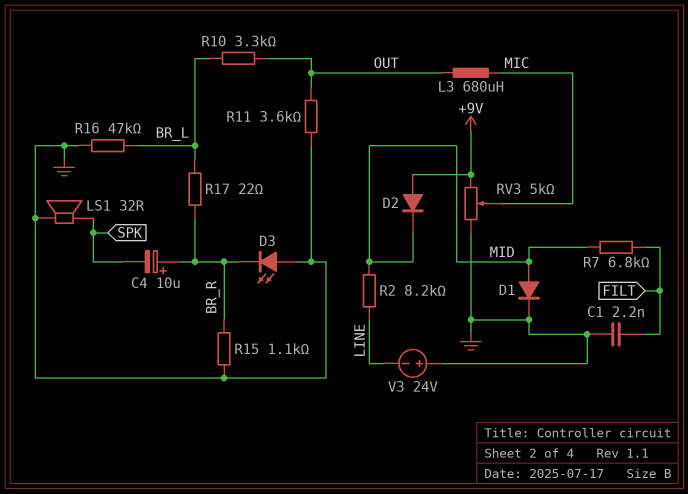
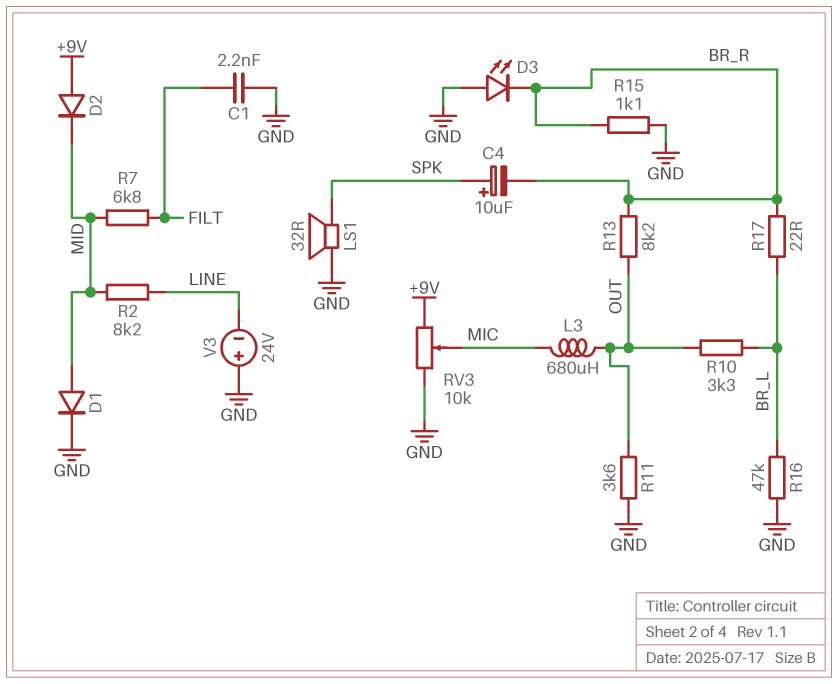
C4: 10uF (plus BR_R, minus SPK) -> 10uF (plus SPK, minus BR_R)
R13: none -> 8.2k (BR_R, OUT)
RV3: 5k (+9V, GND, wiper MIC) -> 10k (+9V, GND, wiper MIC)

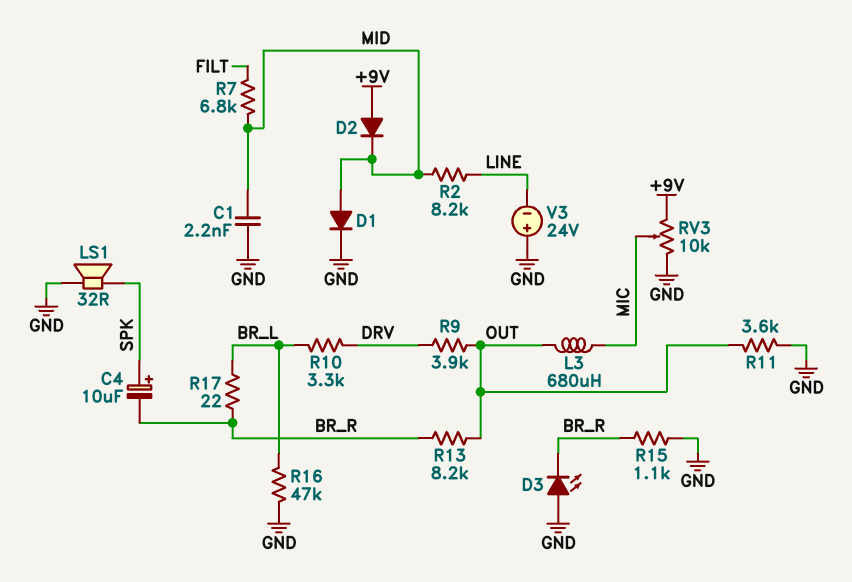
C1: 2.2nF (FILT, GND) -> 2.2nF (GND, MID)
R9: none -> 3.9k (DRV, OUT)
R10: 3.3k (BR_L, OUT) -> 3.3k (BR_L, DRV)

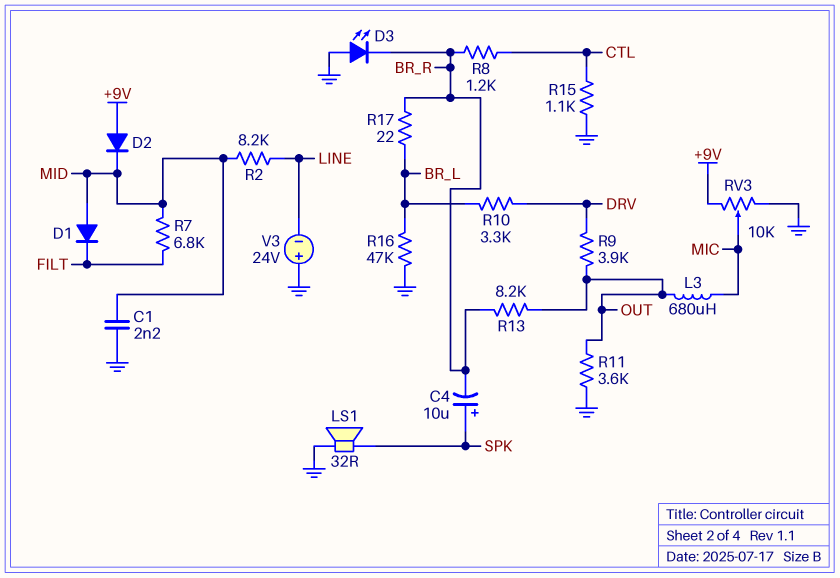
D1: diode (A MID, K GND) -> diode (A MID, K FILT)
R8: none -> 1.2k (BR_R, CTL)
R15: 1.1k (BR_R, GND) -> 1.1k (CTL, GND)

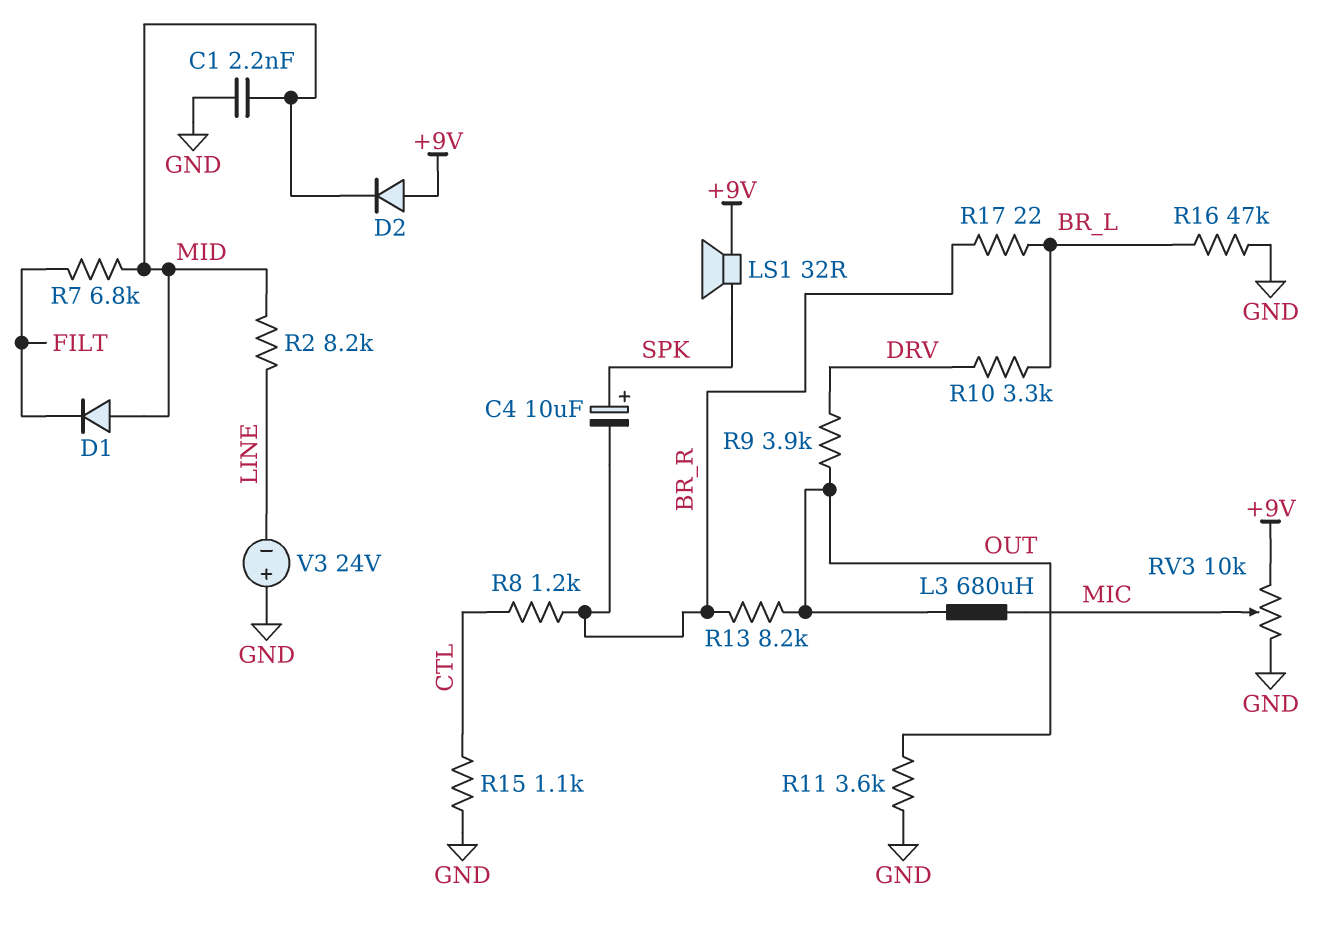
D3: LED (A GND, K BR_R) -> none
LS1: speaker 32R (GND, SPK) -> speaker 32R (+9V, SPK)

